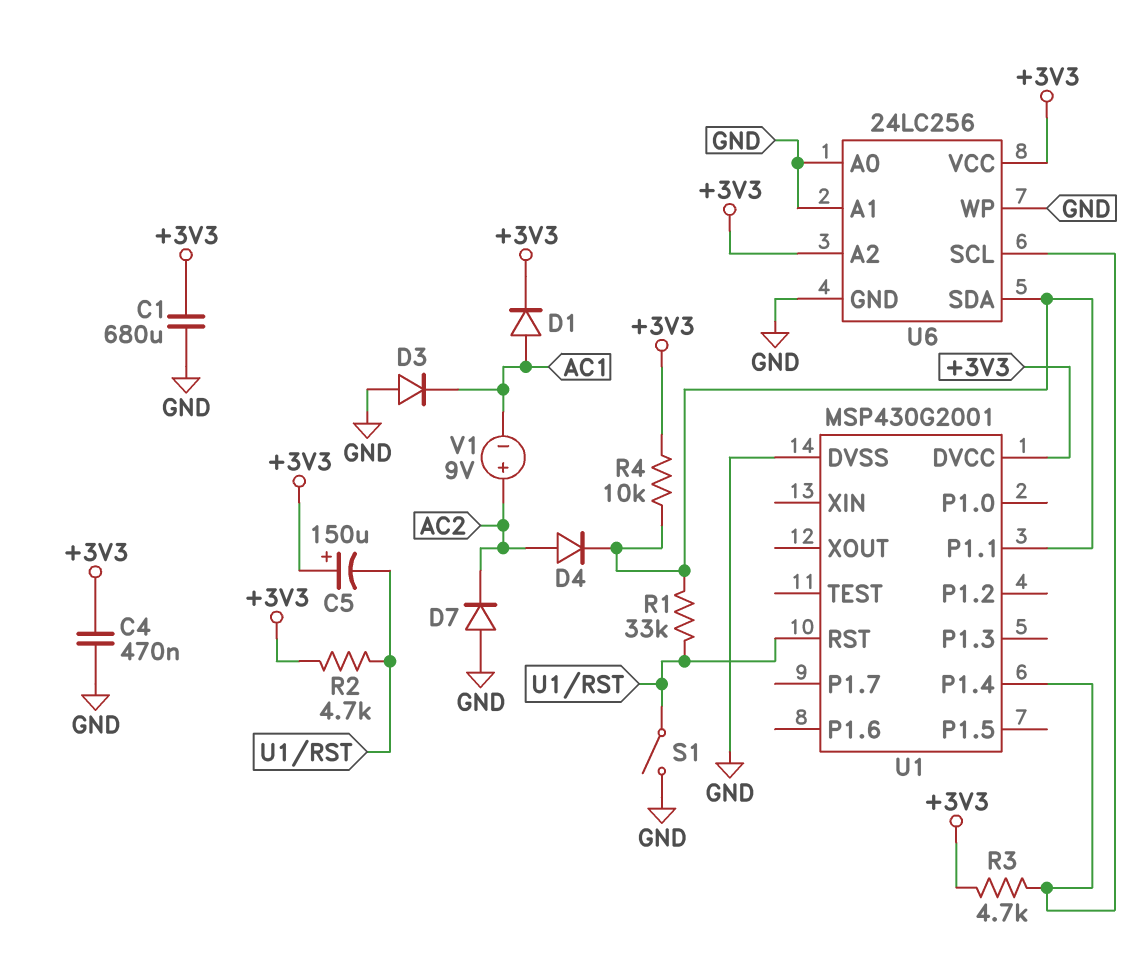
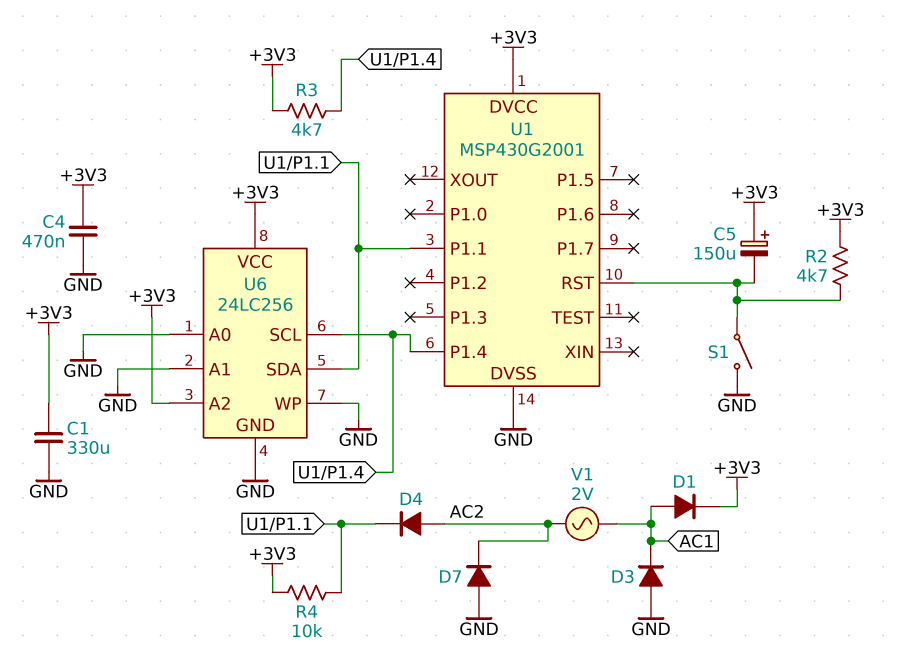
C1: 680uF (+3V3, GND) -> 330uF (+3V3, GND)
R1: 33k (U1/P1.1, U1/RST) -> none
V1: 9V (plus AC2, minus AC1) -> AC 2V (AC1, AC2)

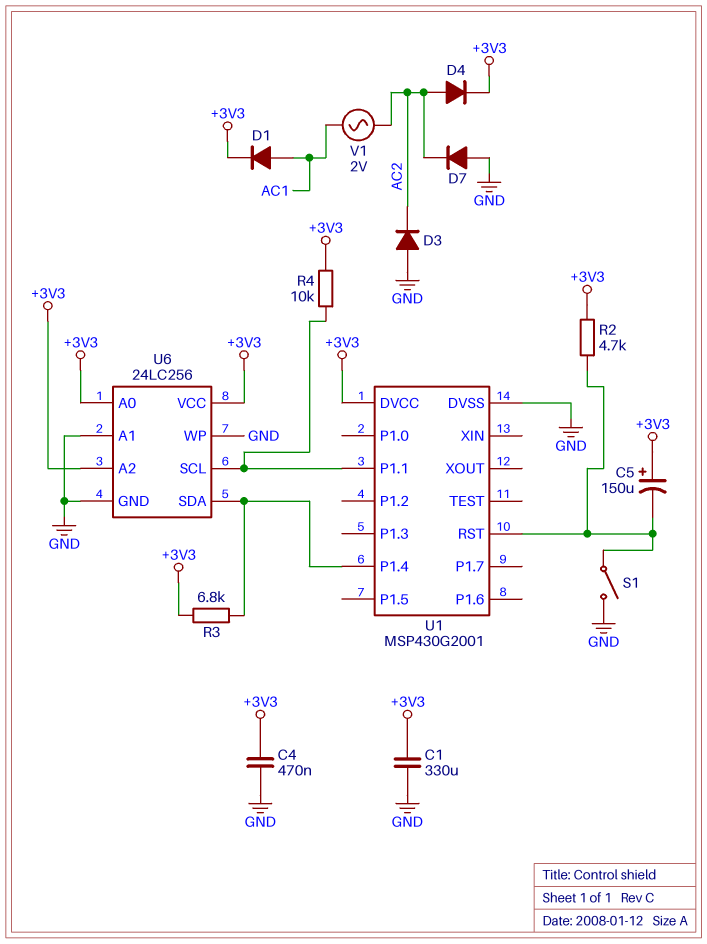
D3: diode (A GND, K AC1) -> diode (A GND, K AC2)
D4: diode (A AC2, K U1/P1.1) -> diode (A AC2, K +3V3)
R3: 4.7k (+3V3, U1/P1.4) -> 6.8k (+3V3, U1/P1.4)
U6 pin A0: GND -> +3V3
U6 pin SCL: U1/P1.4 -> U1/P1.1
U6 pin SDA: U1/P1.1 -> U1/P1.4

